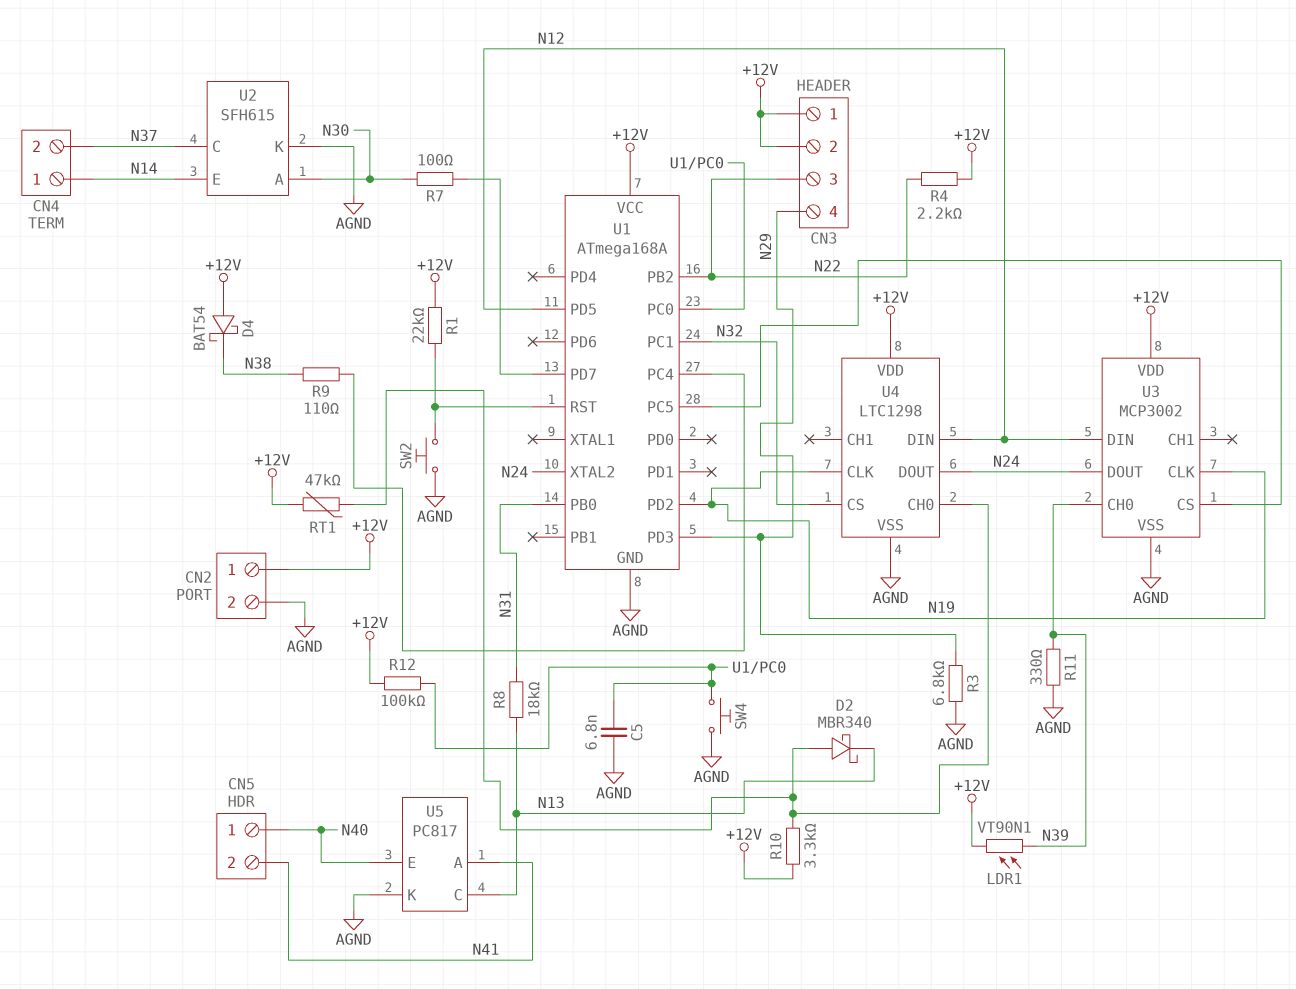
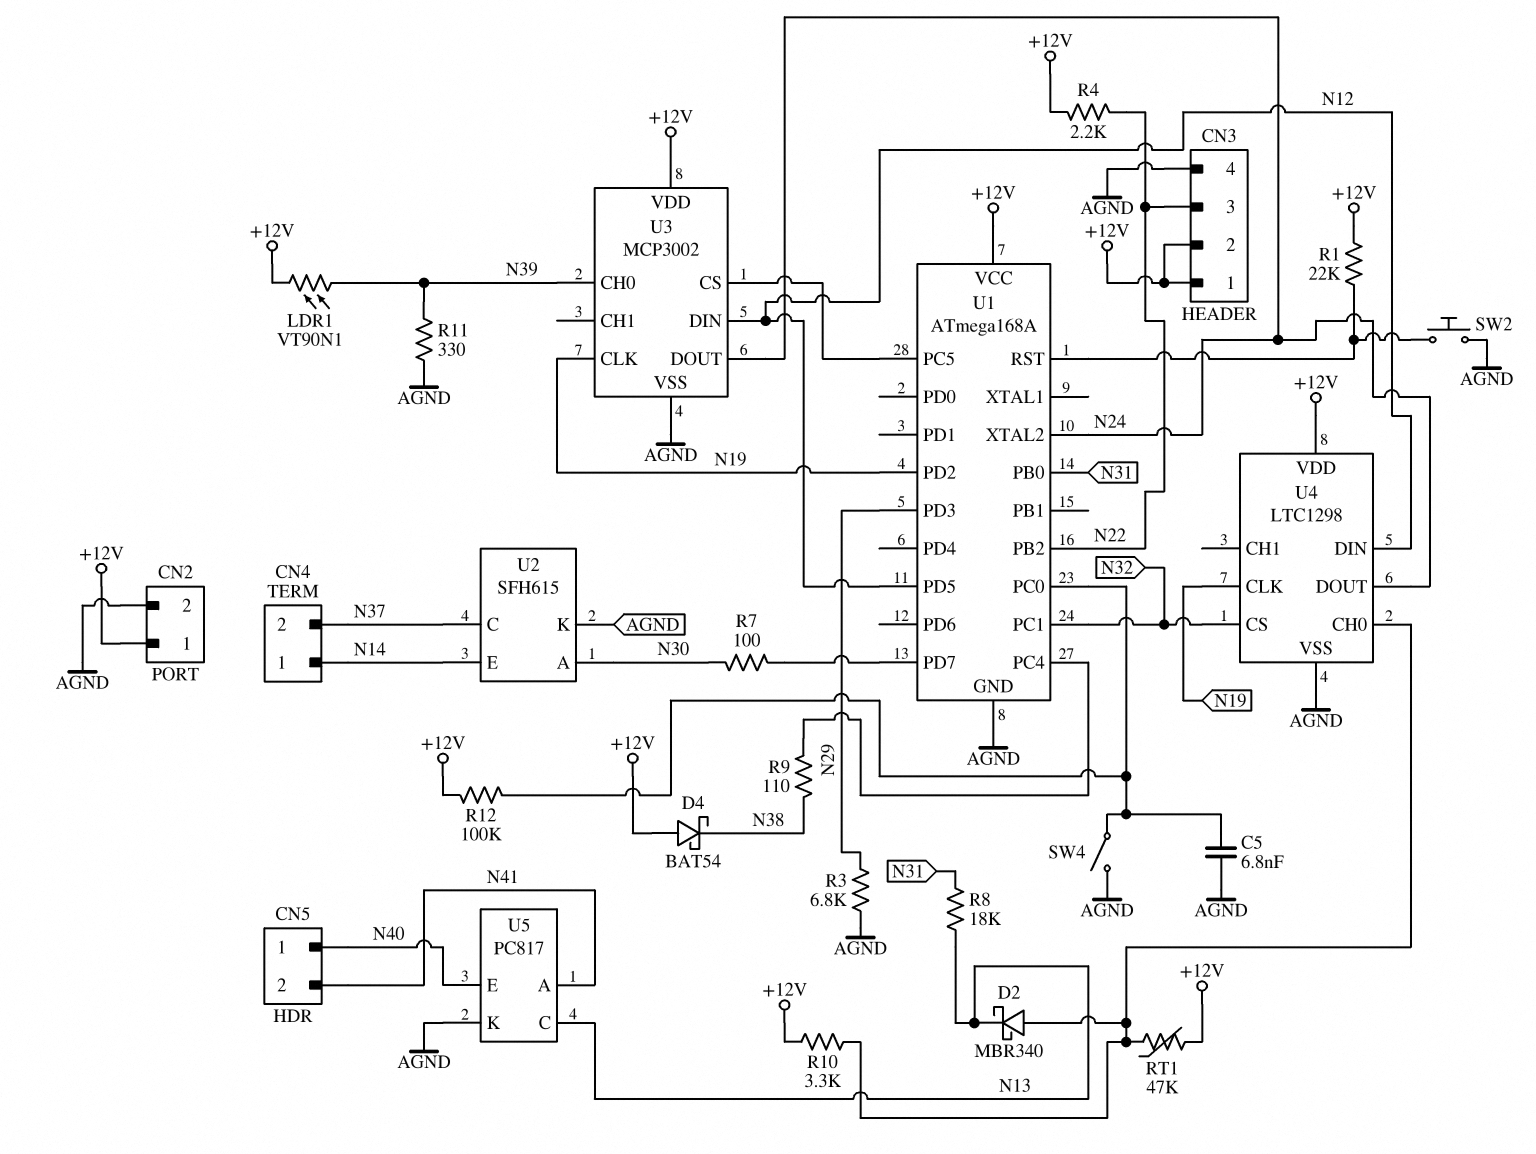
CN3 pin 4: N29 -> AGND
SW4: button (AGND, U1/PC0) -> switch (AGND, U1/PC0)

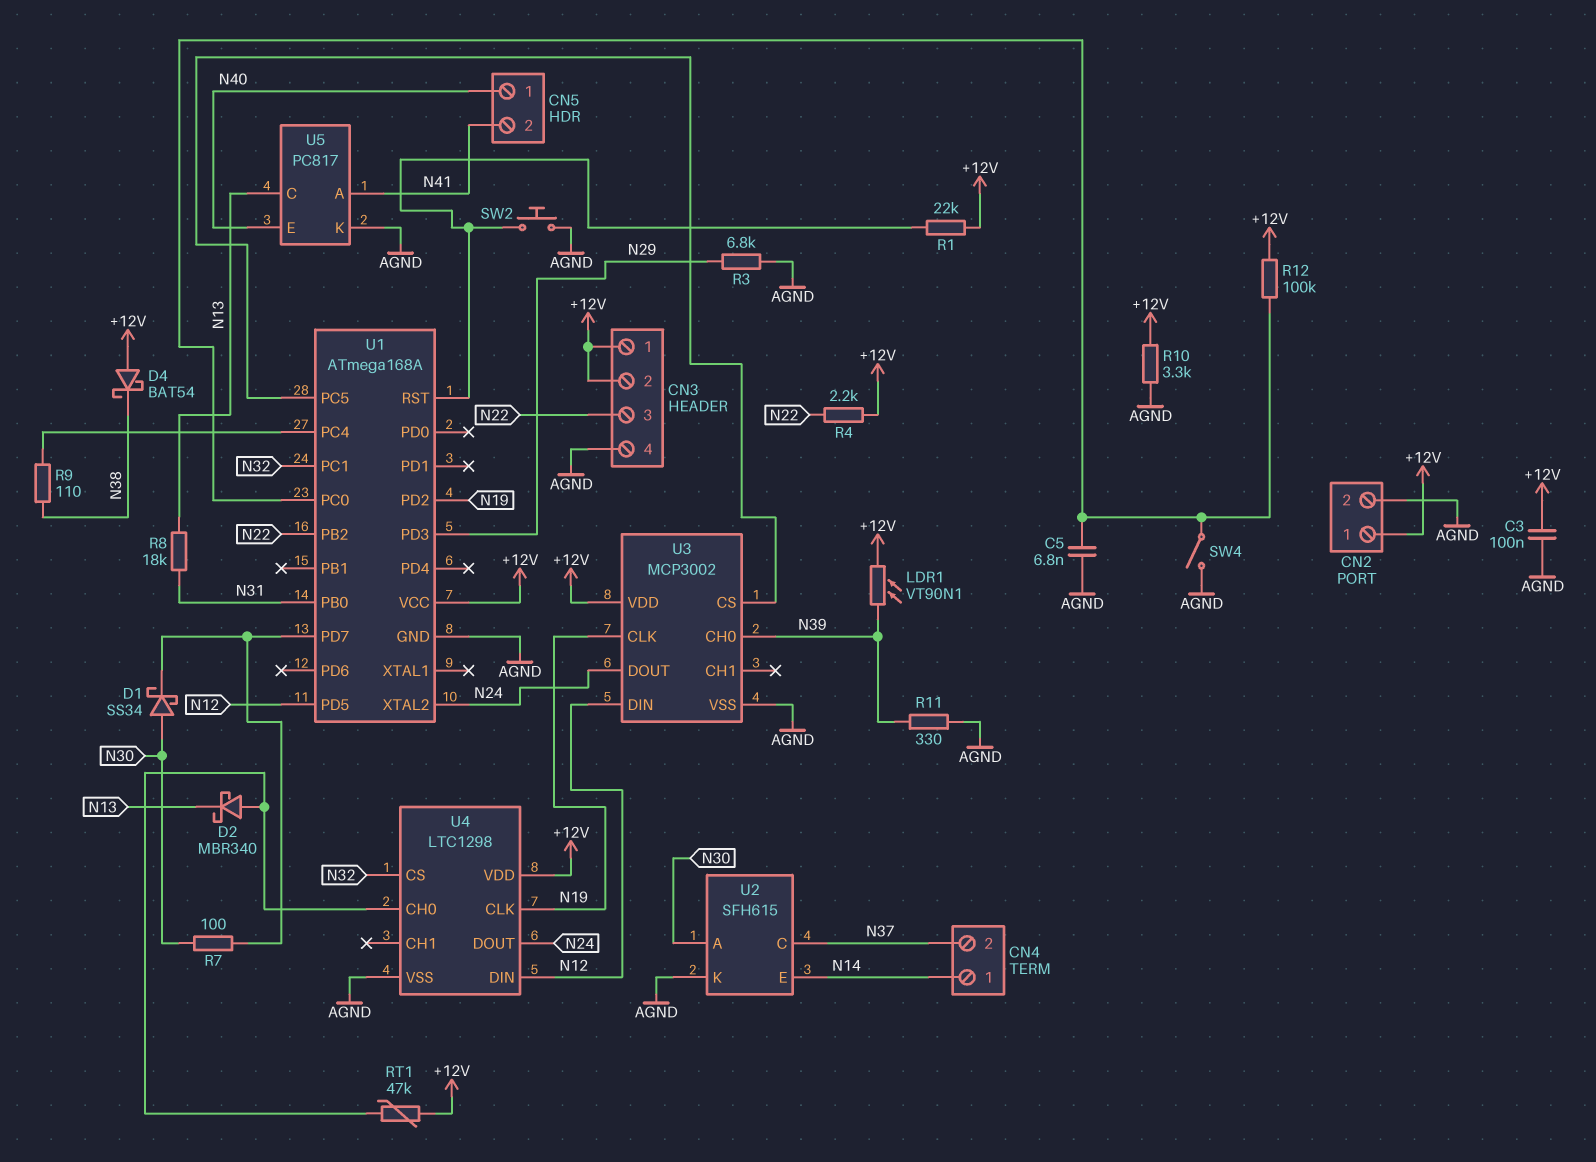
C3: none -> 100nF (+12V, AGND)
D1: none -> schottky SS34 (A N30, K U1/PD7)
R10: 3.3k (+12V, U4/CH0) -> 3.3k (+12V, AGND)

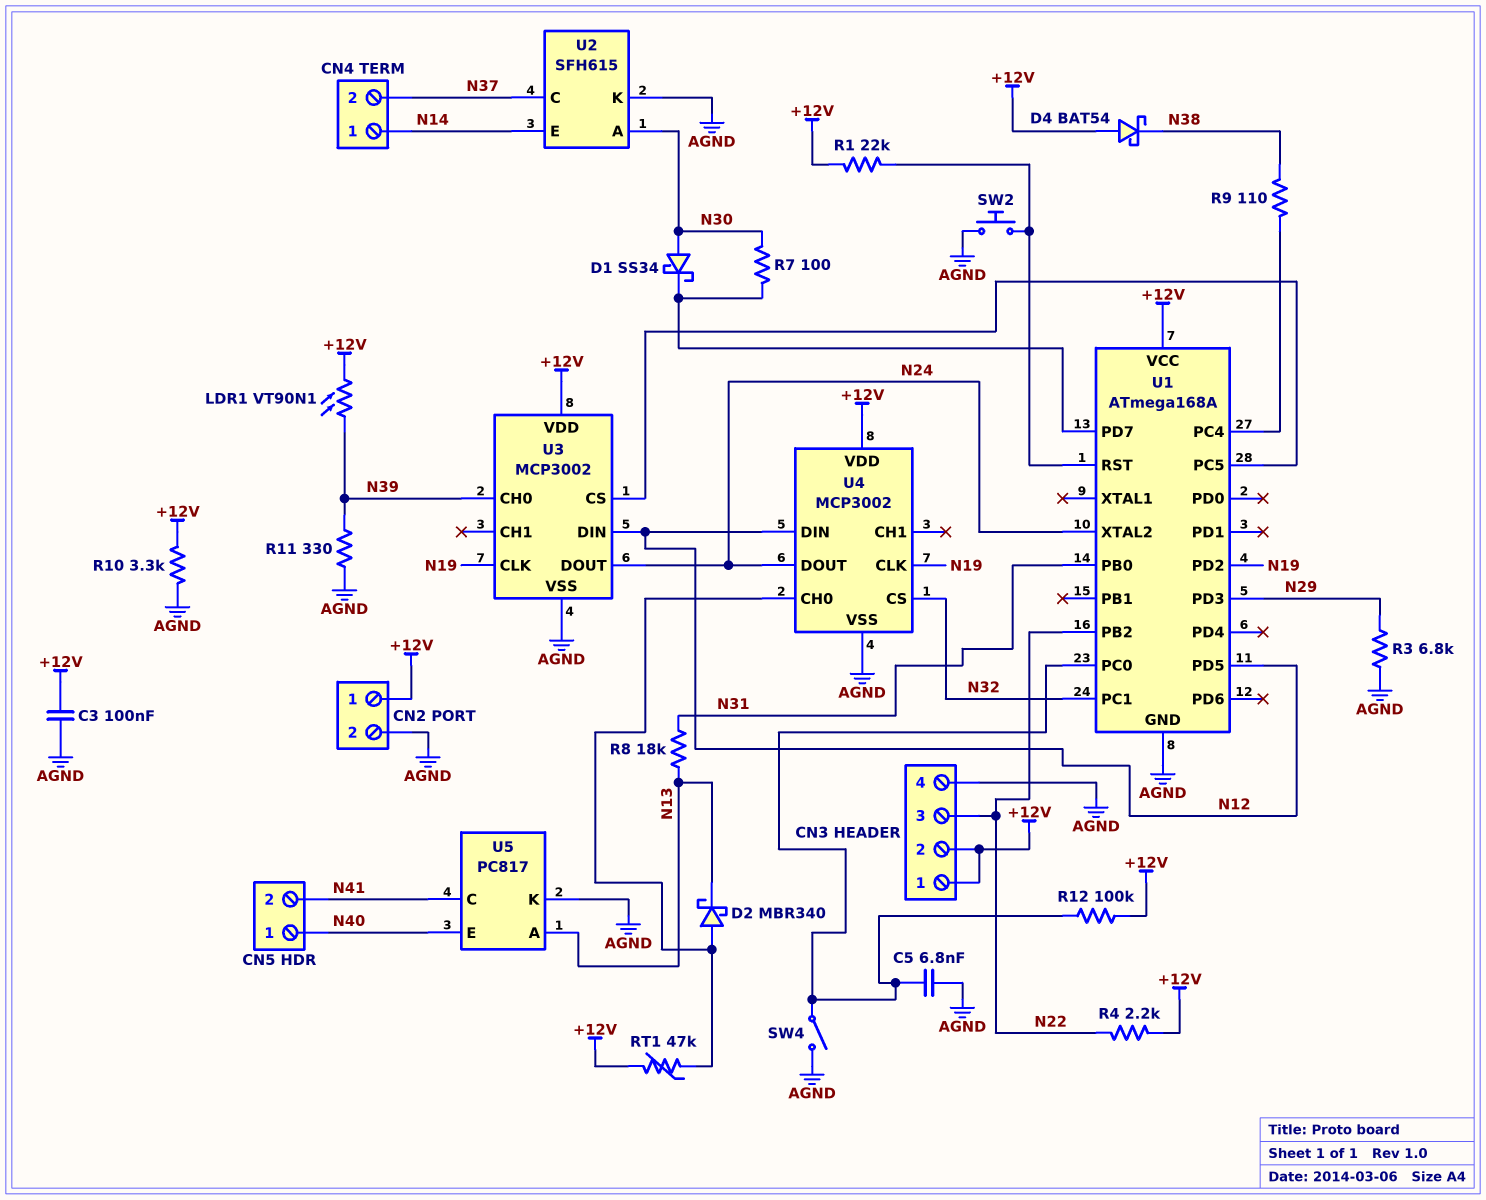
U4: LTC1298 -> MCP3002
U5 pin A: N41 -> N13
U5 pin C: N13 -> N41

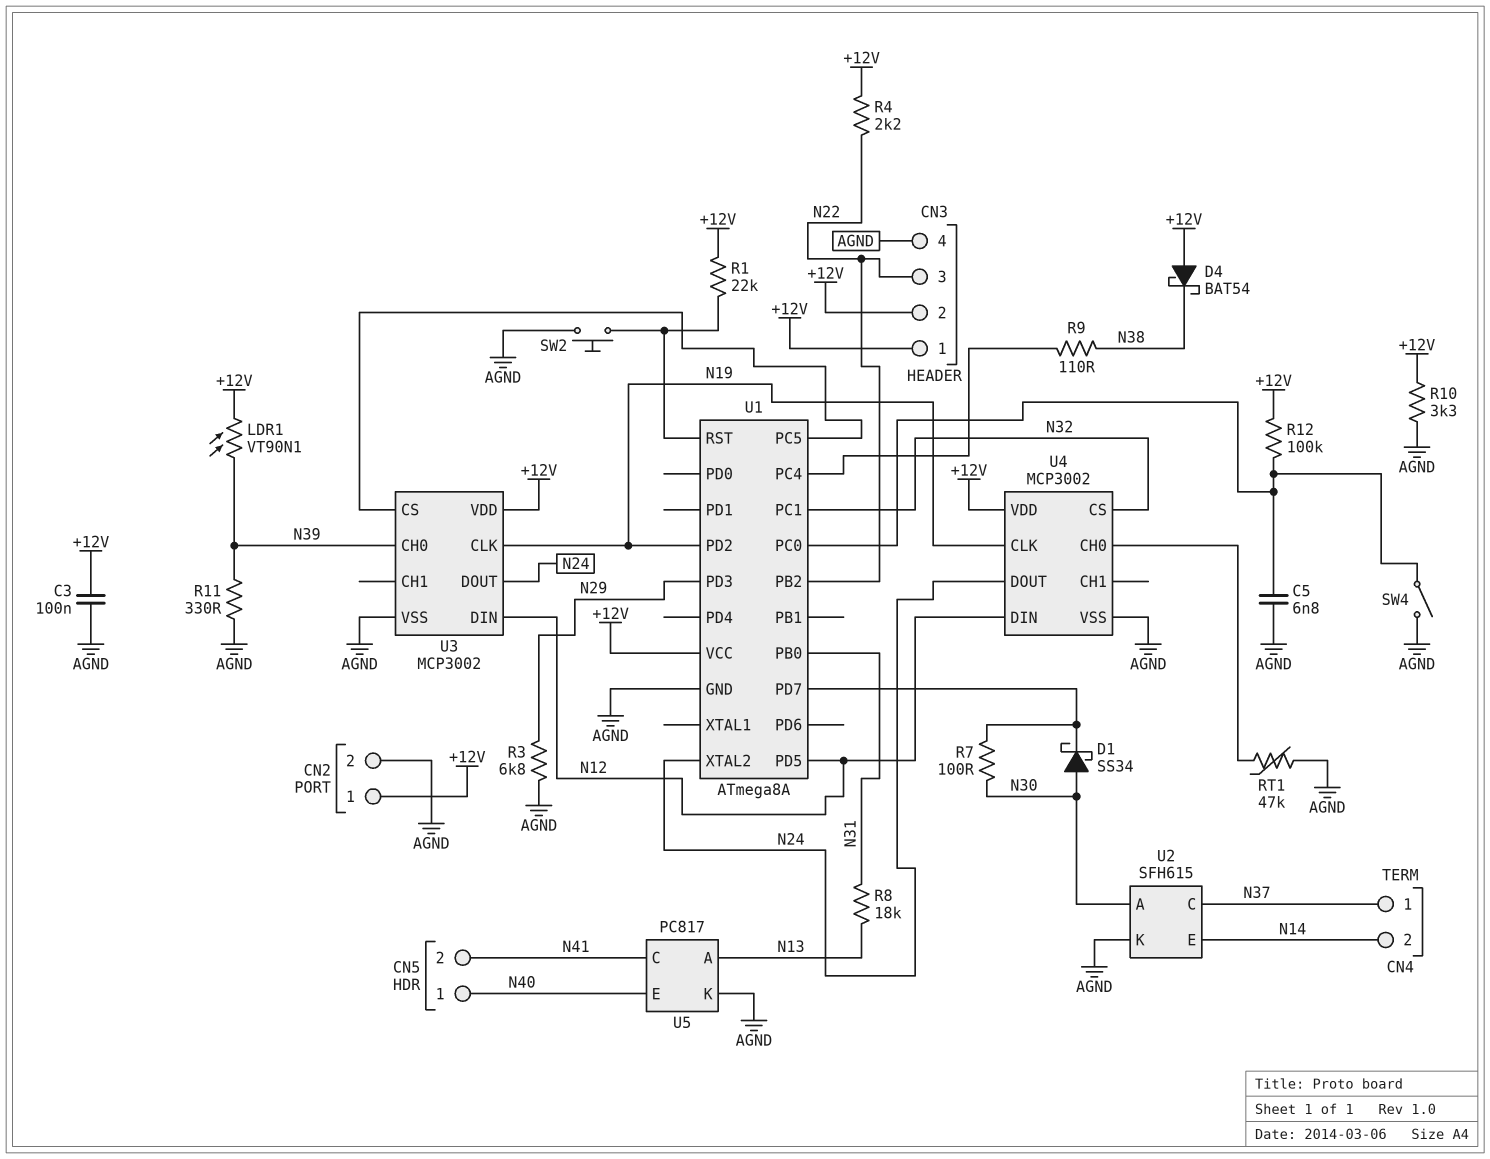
CN4 pin 1: N14 -> N37
CN4 pin 2: N37 -> N14
D2: schottky MBR340 (A U4/CH0, K N13) -> none
RT1: 47k (+12V, U4/CH0) -> 47k (AGND, U4/CH0)
U1: ATmega168A -> ATmega8A

